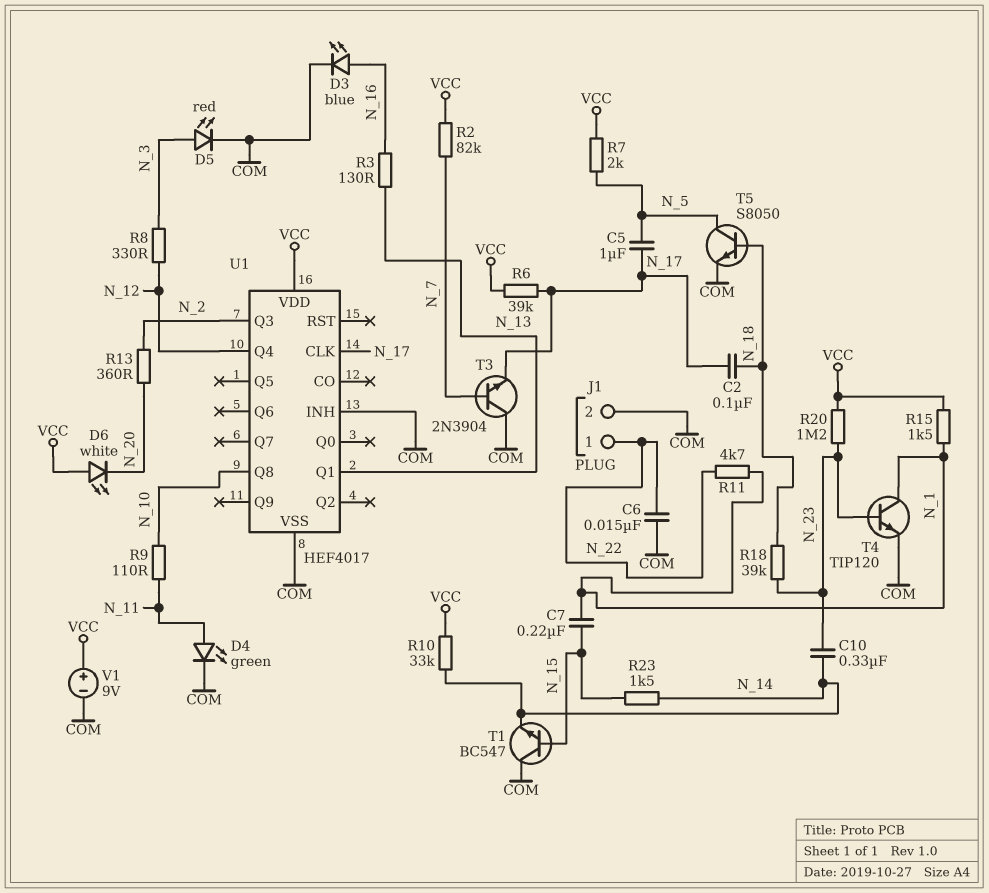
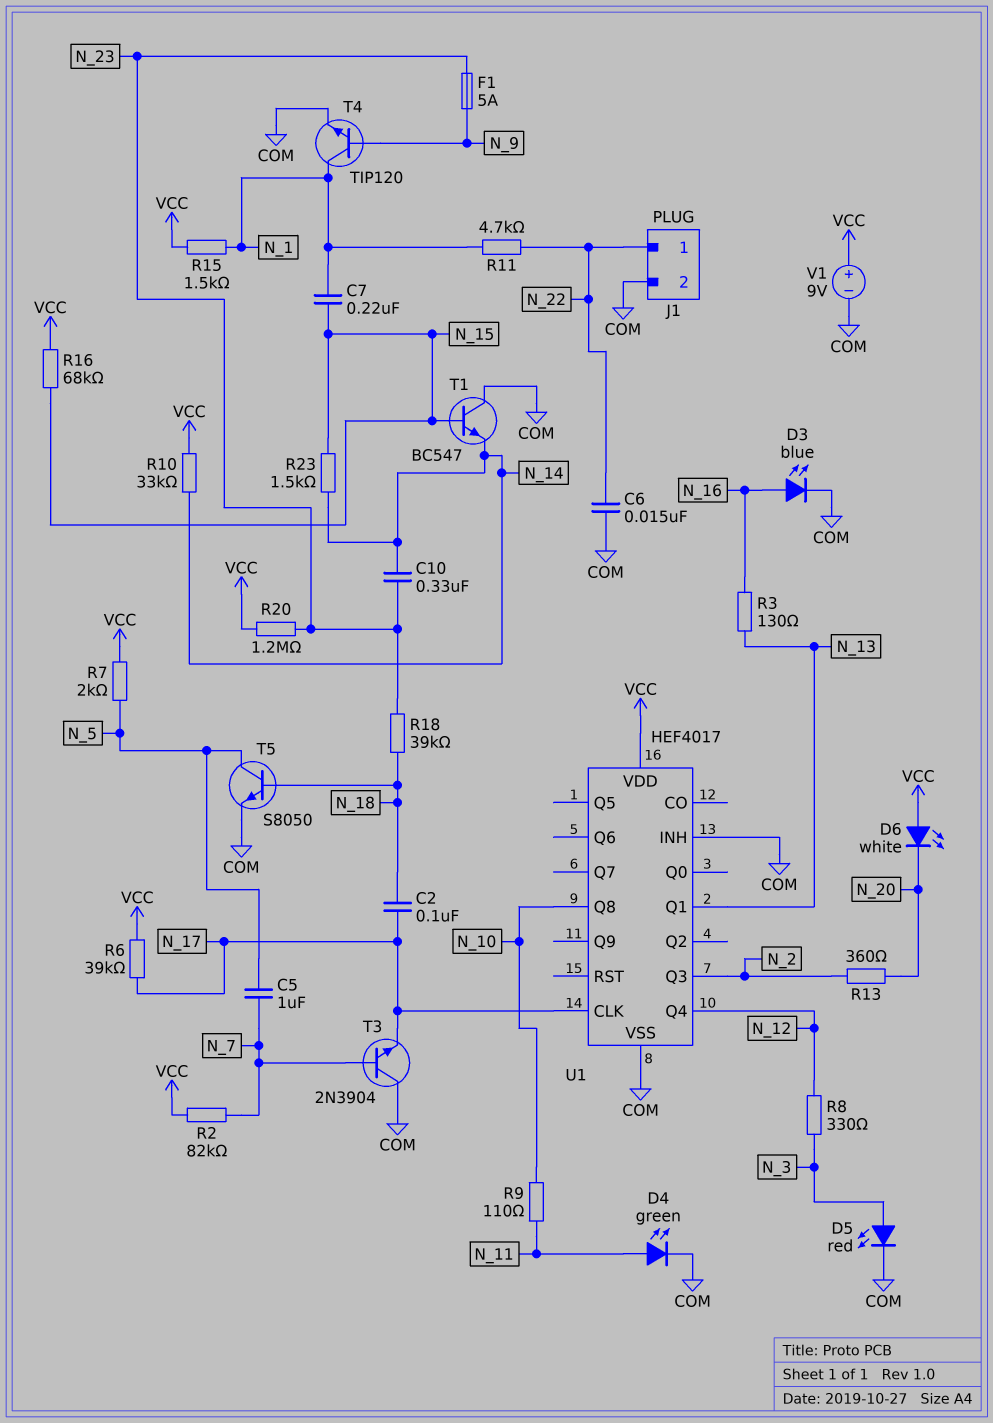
C5: 1uF (N_5, N_17) -> 1uF (N_5, N_7)
F1: none -> 5A (N_9, N_23)
R16: none -> 68k (N_15, VCC)
T4: NPN TIP120 (B N_23, C N_1, E COM) -> NPN TIP120 (B N_9, C N_1, E COM)

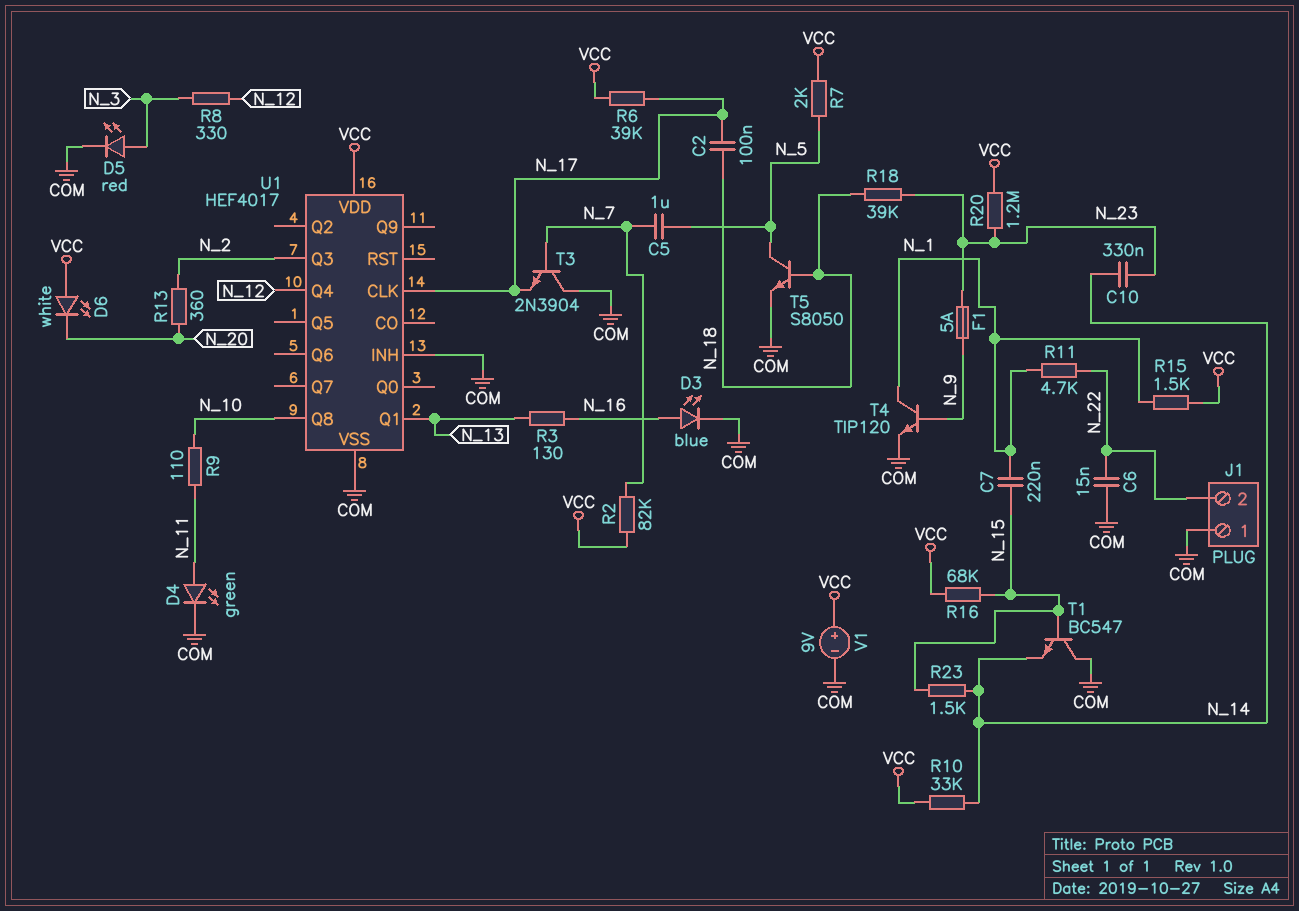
J1 pin 1: N_22 -> COM
J1 pin 2: COM -> N_22

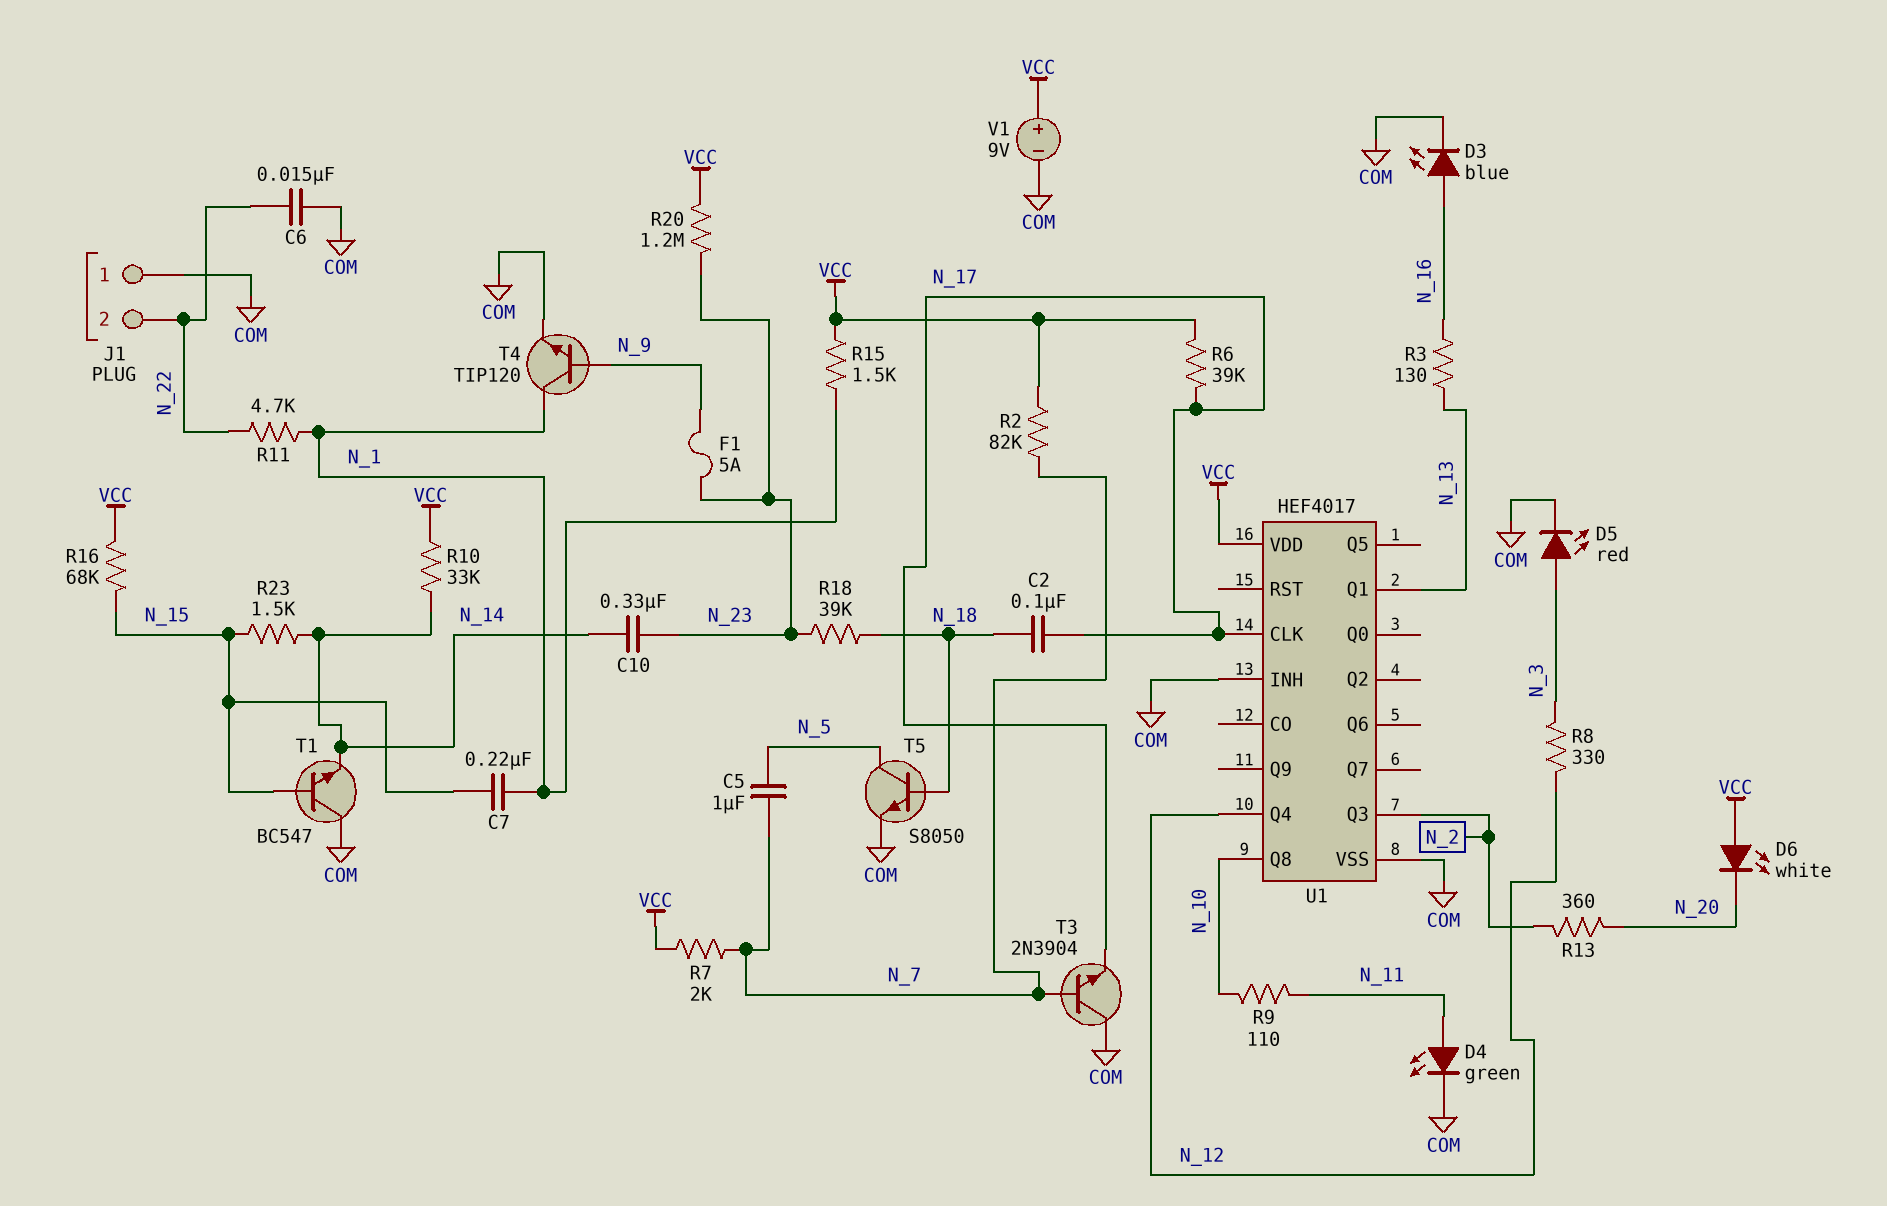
R7: 2k (N_5, VCC) -> 2k (N_7, VCC)

